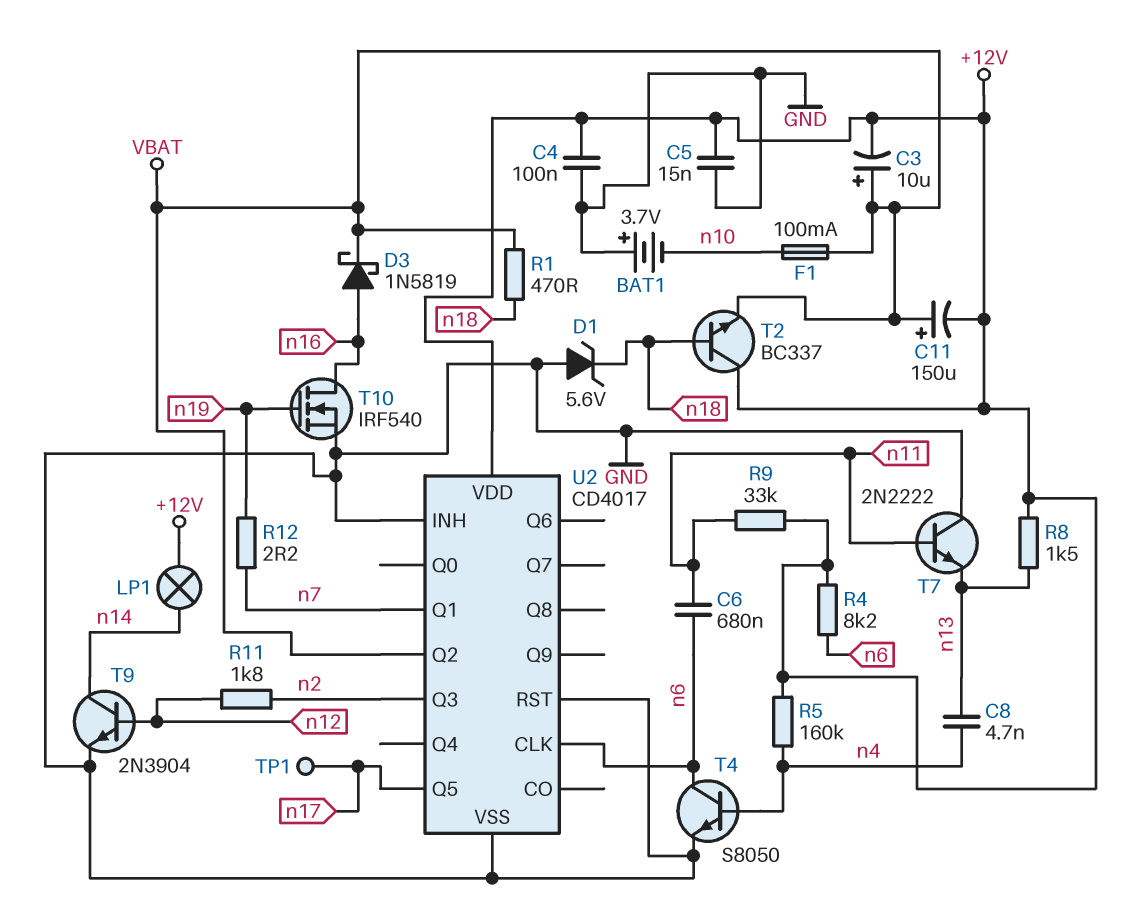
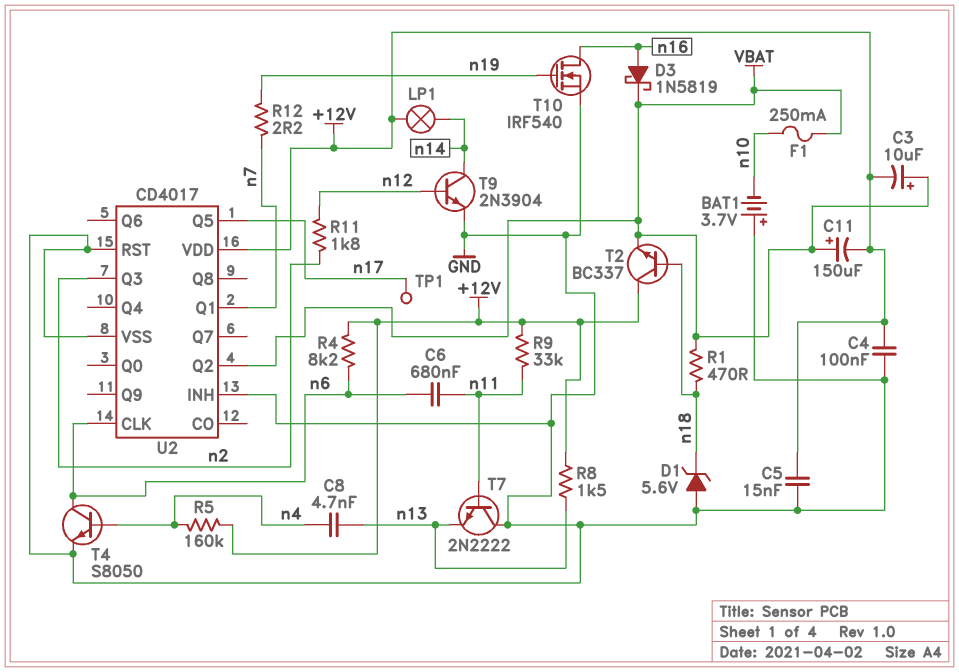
F1: 100mA (VBAT, n10) -> 250mA (VBAT, n10)

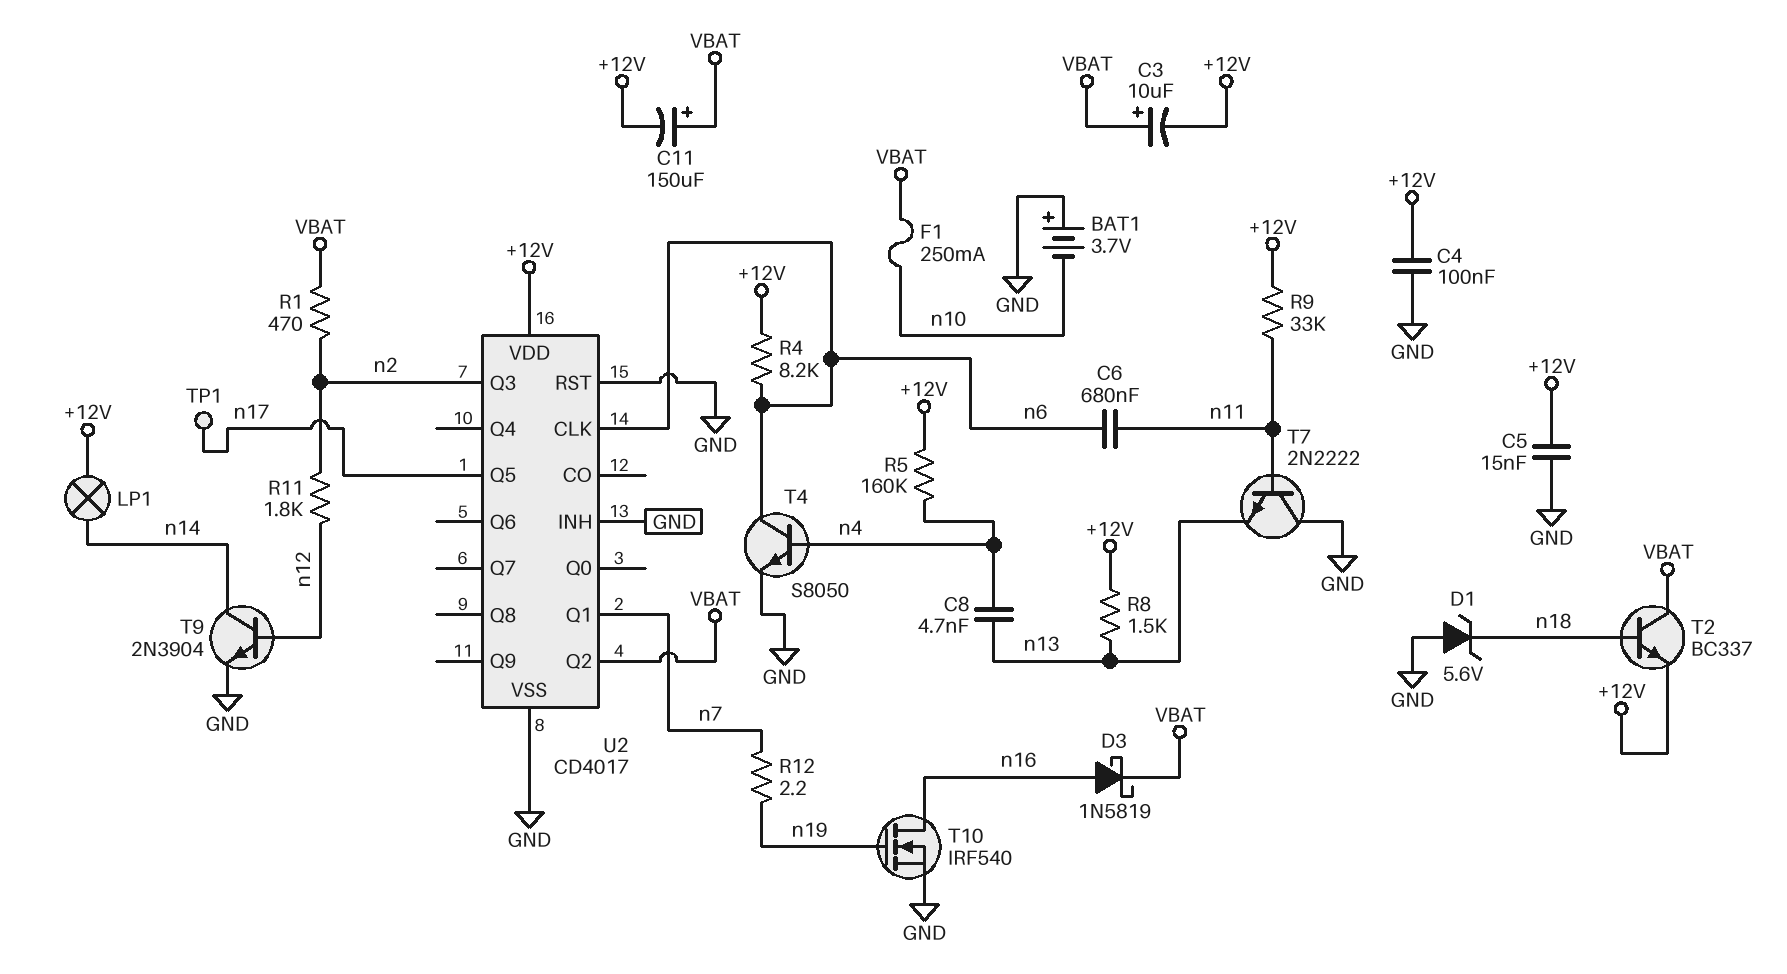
R1: 470 (VBAT, n18) -> 470 (VBAT, n2)
T2: NPN BC337 (B n18, C +12V, E VBAT) -> NPN BC337 (B n18, C VBAT, E +12V)

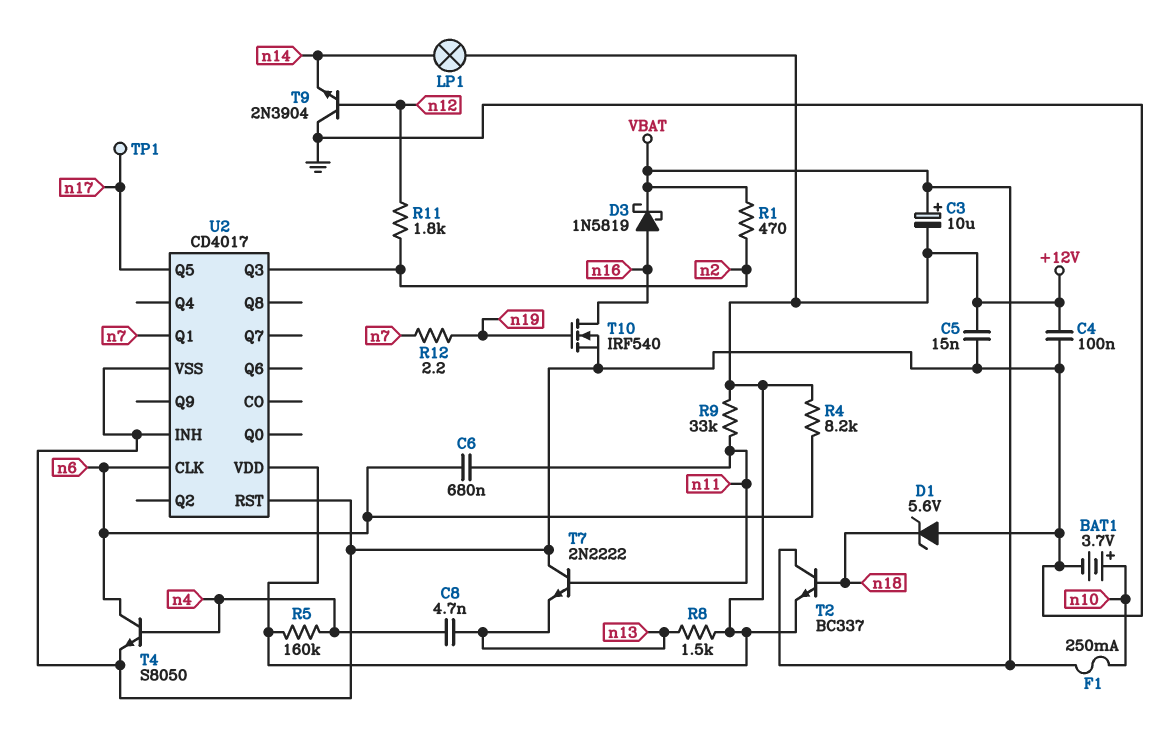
BAT1: 3.7V (plus GND, minus n10) -> 3.7V (plus n10, minus GND)
C11: 150uF (plus VBAT, minus +12V) -> none
T9: NPN 2N3904 (B n12, C n14, E GND) -> NPN 2N3904 (B n12, C GND, E n14)
U2 pin Q2: VBAT -> none

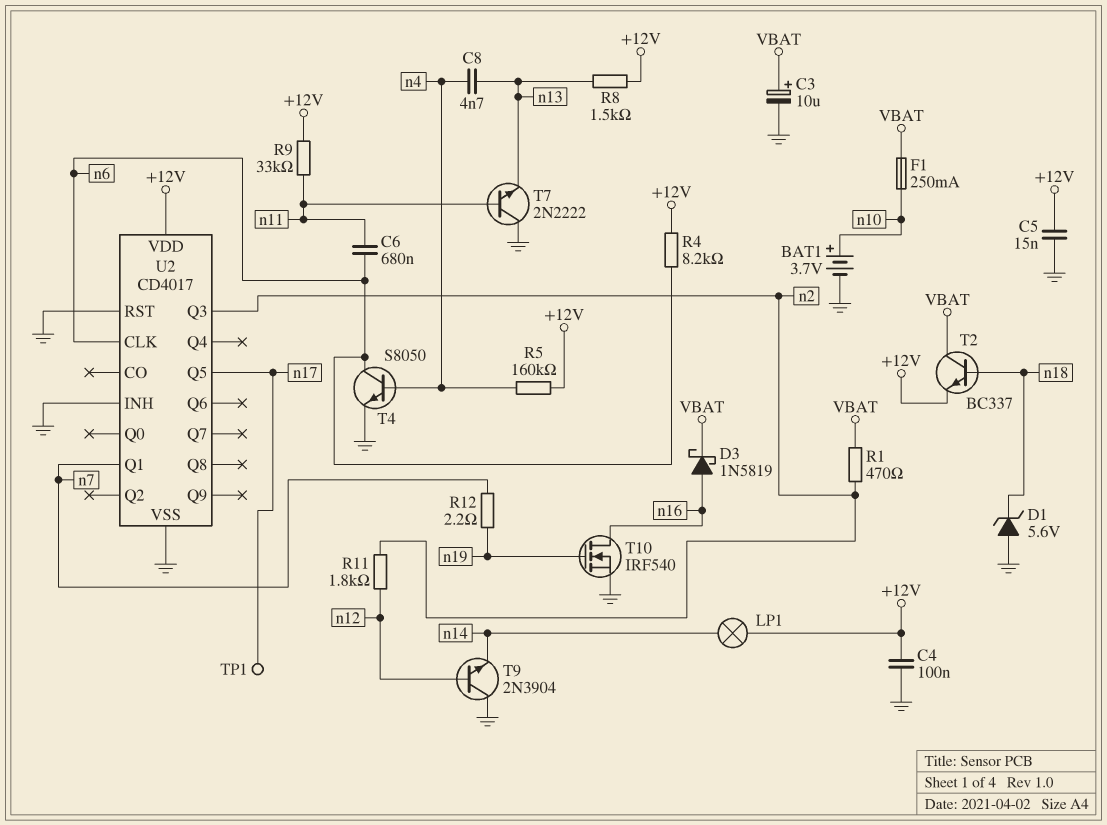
C3: 10uF (plus VBAT, minus +12V) -> 10uF (plus VBAT, minus GND)

